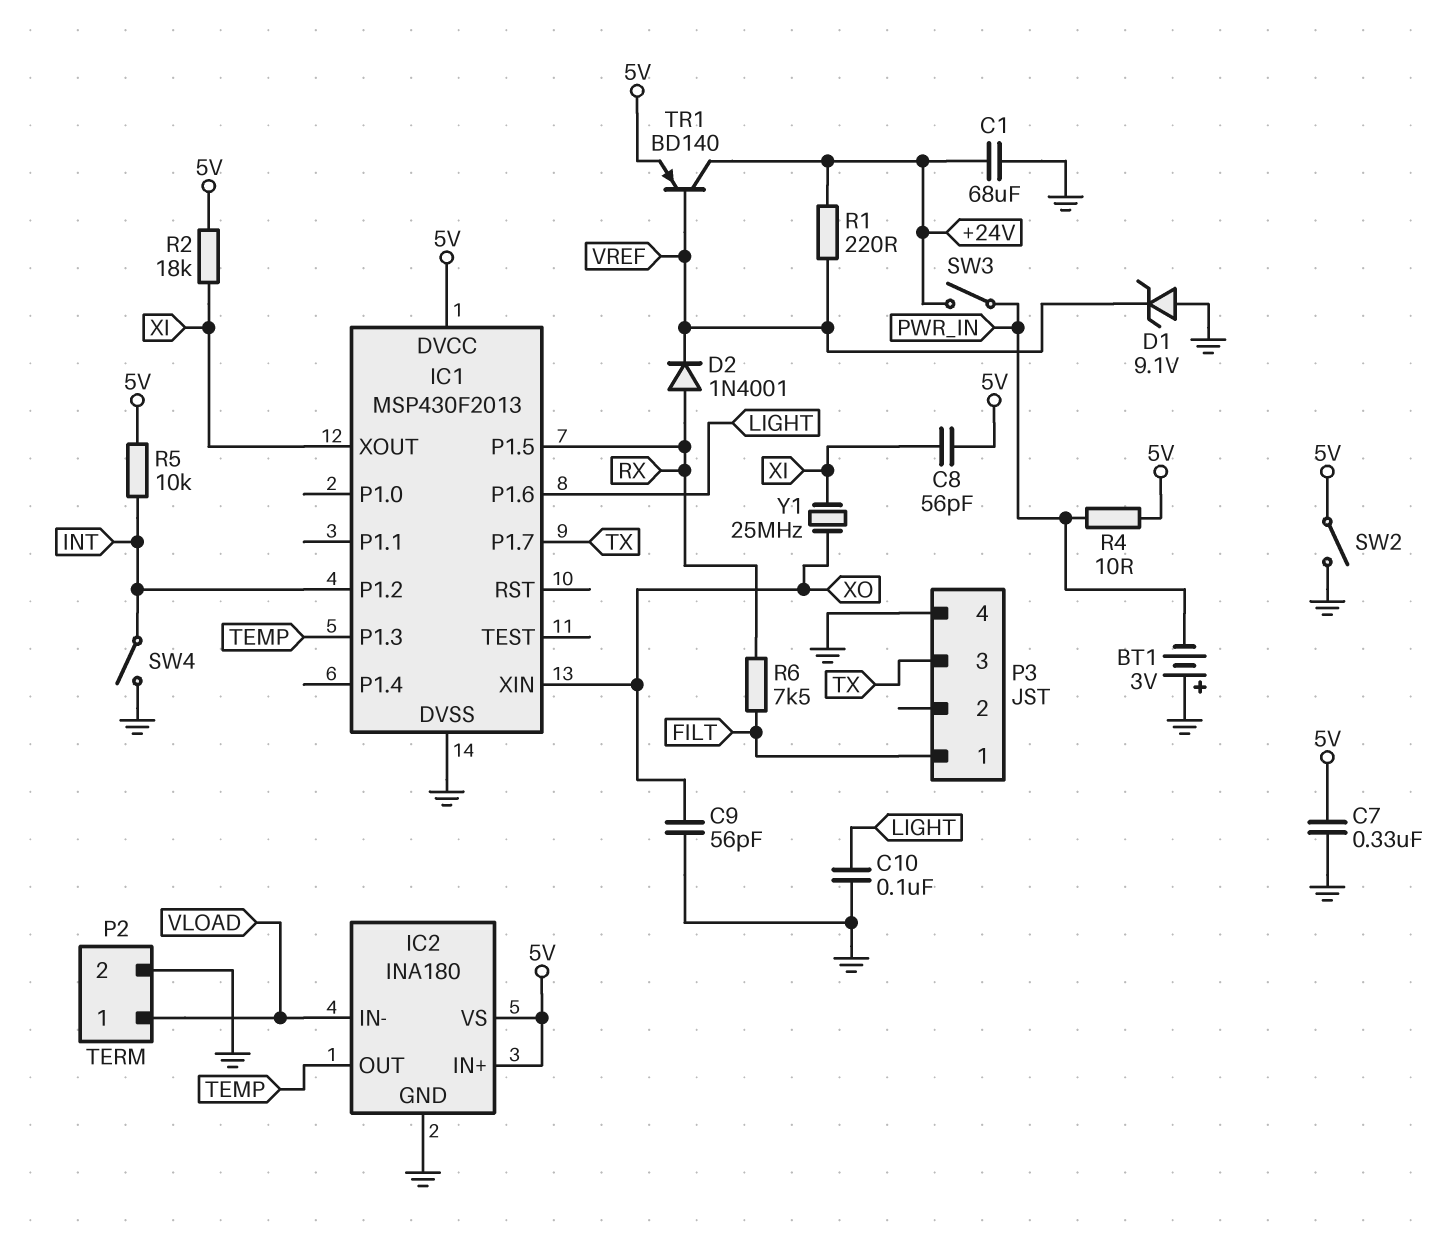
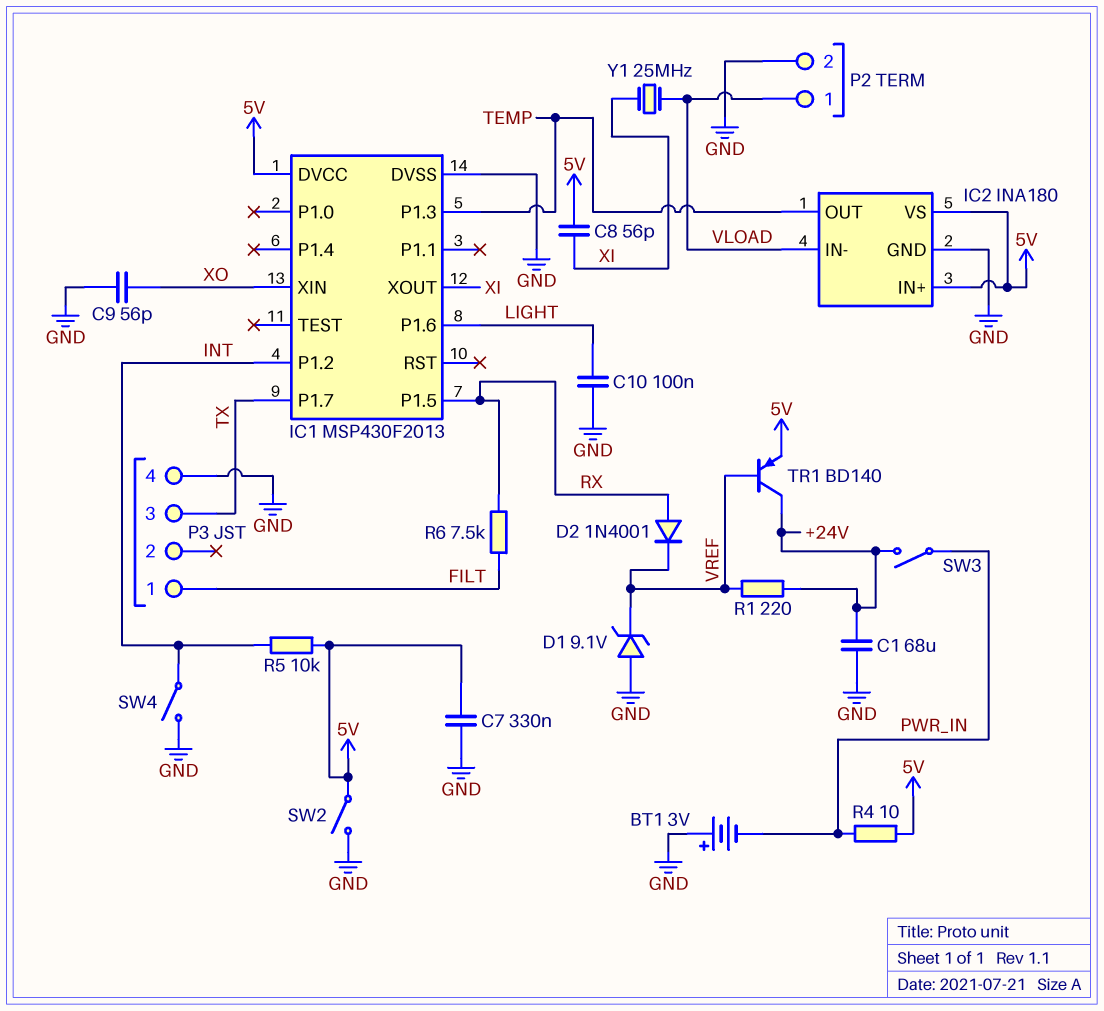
R2: 18k (5V, XI) -> none
Y1: 25MHz (XI, XO) -> 25MHz (VLOAD, XI)

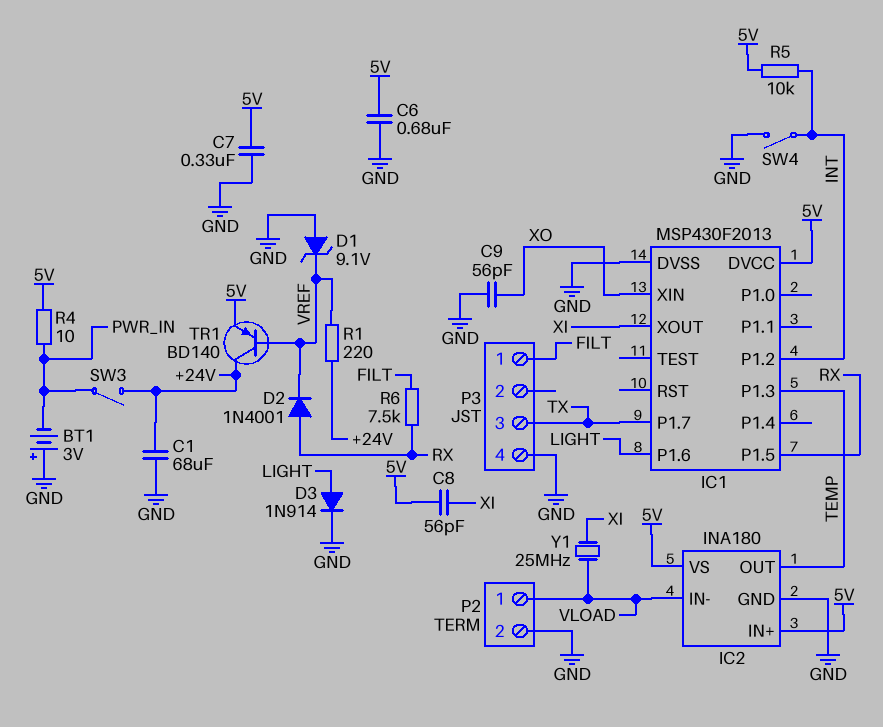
C6: none -> 680nF (5V, GND)
C10: 100nF (GND, LIGHT) -> none
D3: none -> diode 1N914 (A LIGHT, K GND)
SW2: switch (5V, GND) -> none

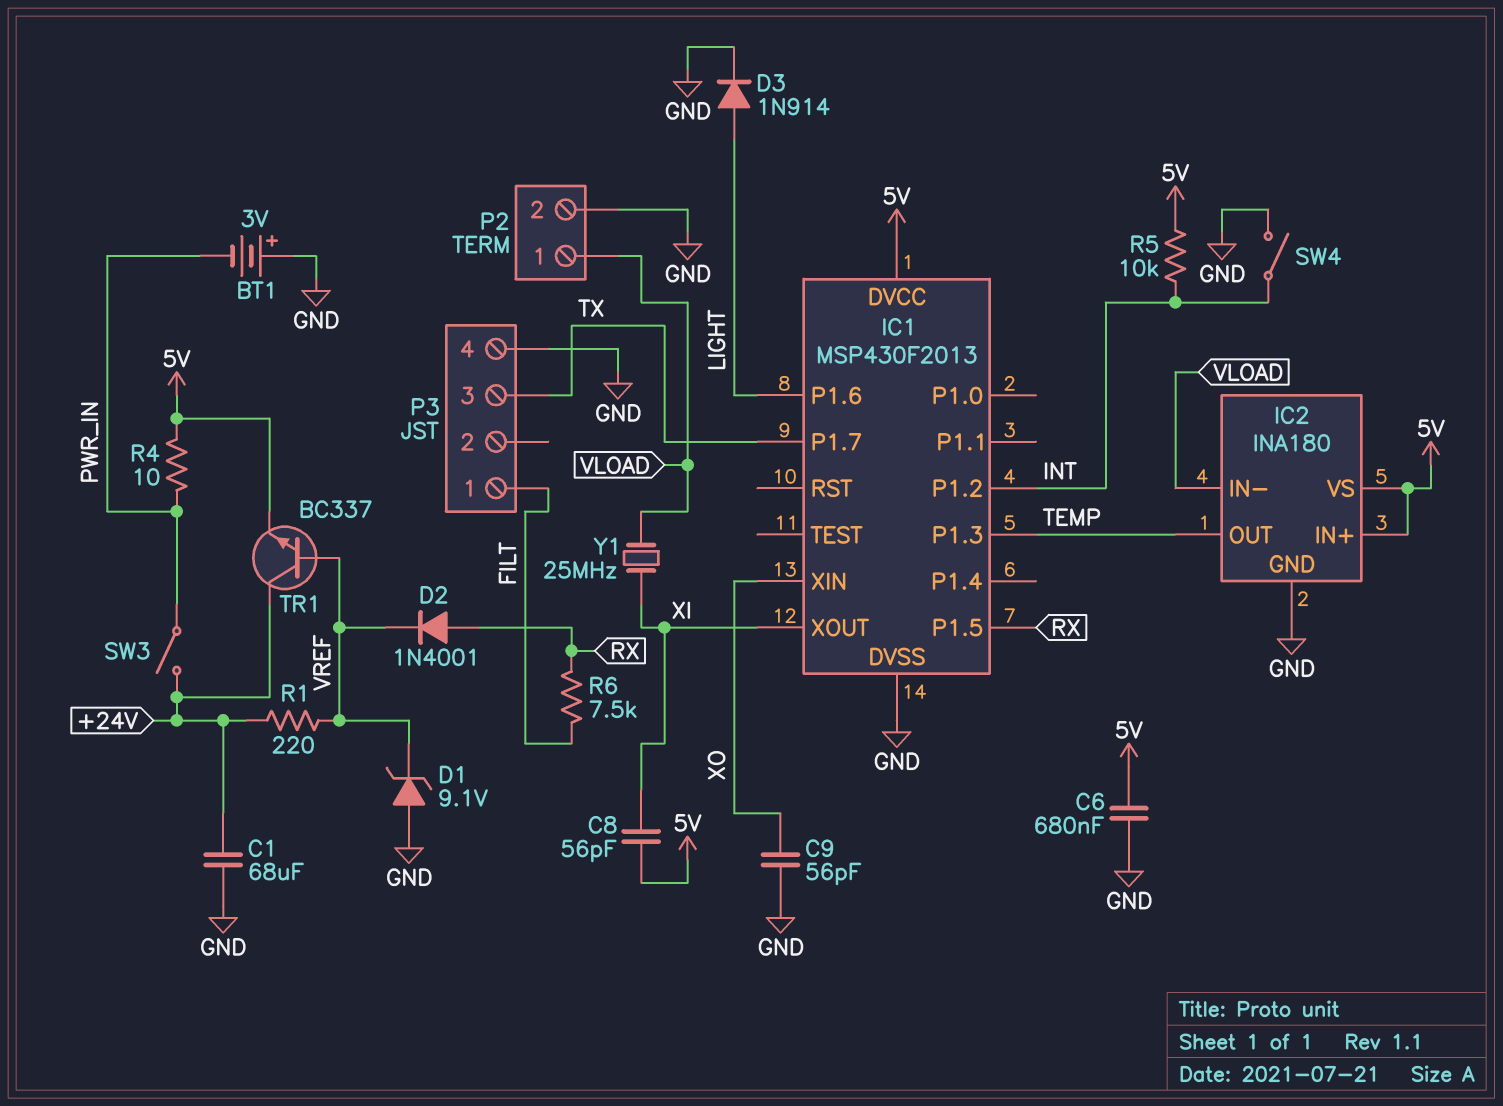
C7: 330nF (5V, GND) -> none
TR1: PNP BD140 (B VREF, C +24V, E 5V) -> NPN BC337 (B VREF, C +24V, E 5V)

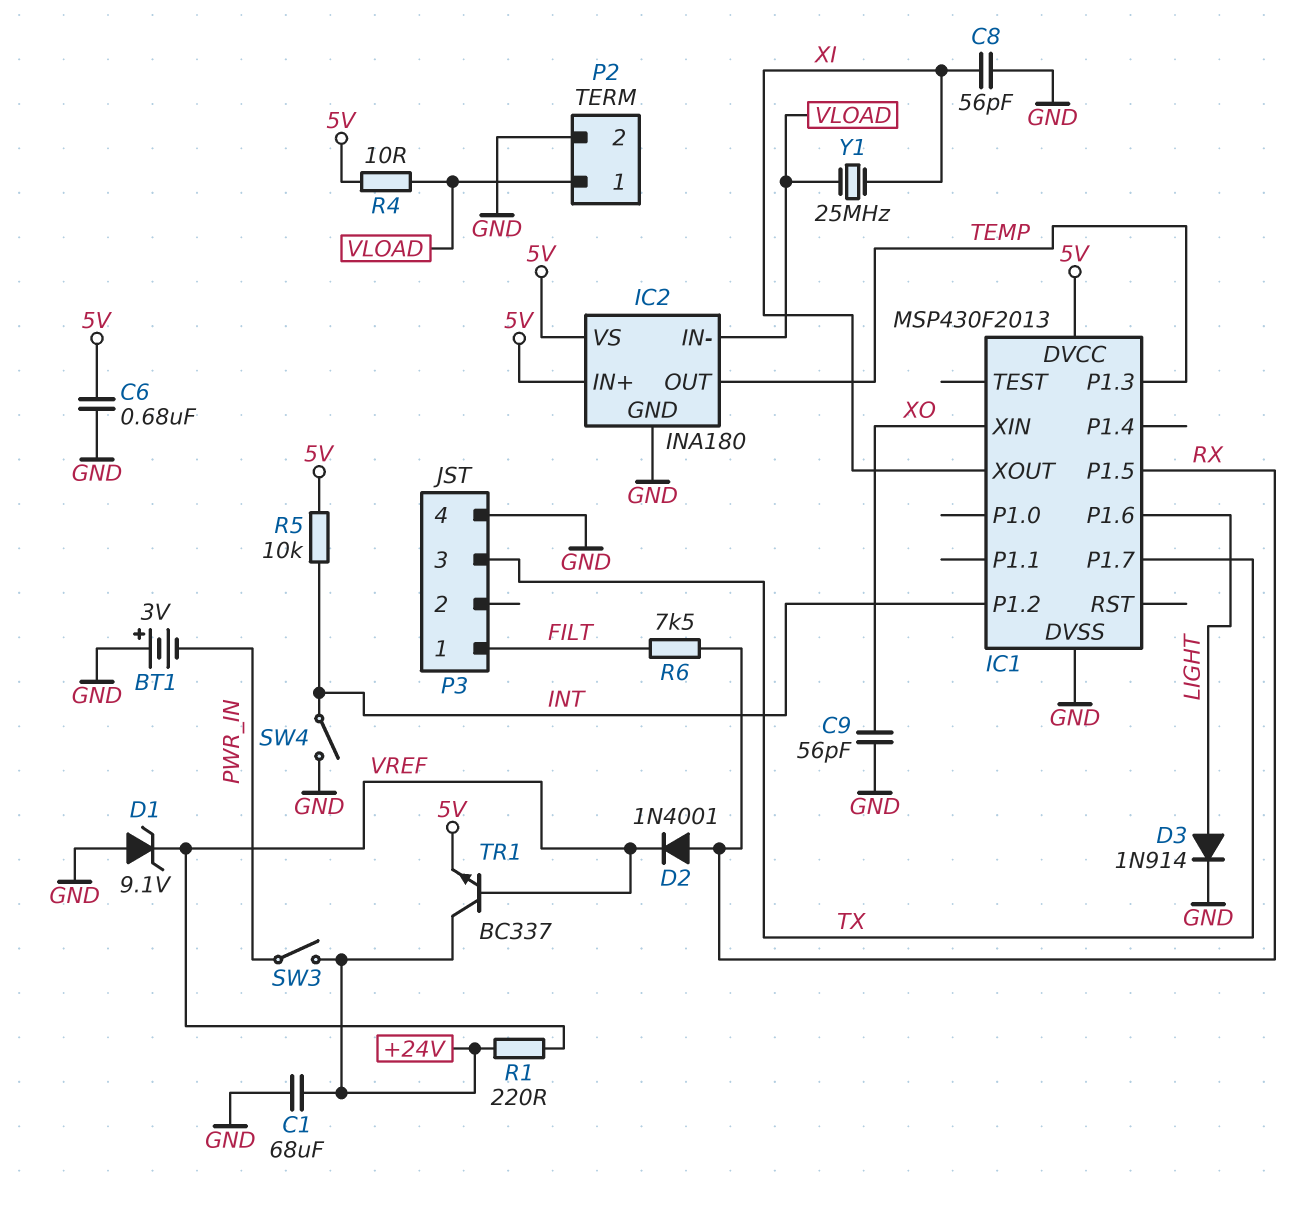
C8: 56pF (5V, XI) -> 56pF (GND, XI)
R4: 10 (5V, PWR_IN) -> 10 (5V, VLOAD)

